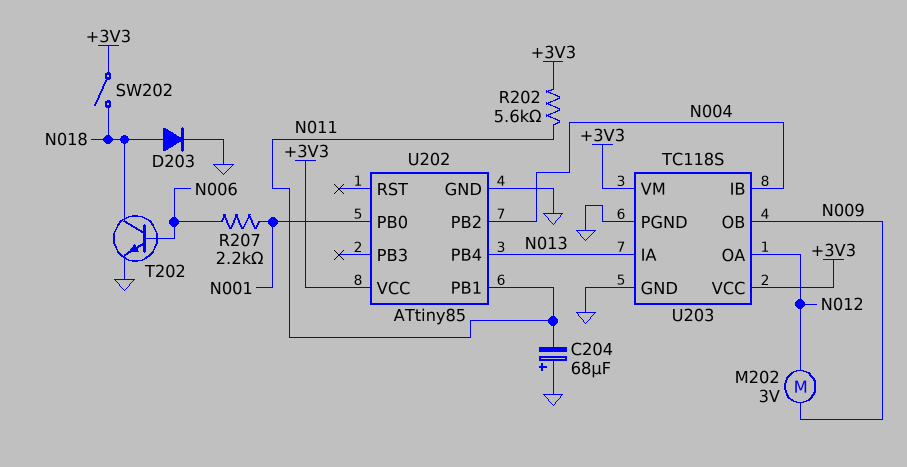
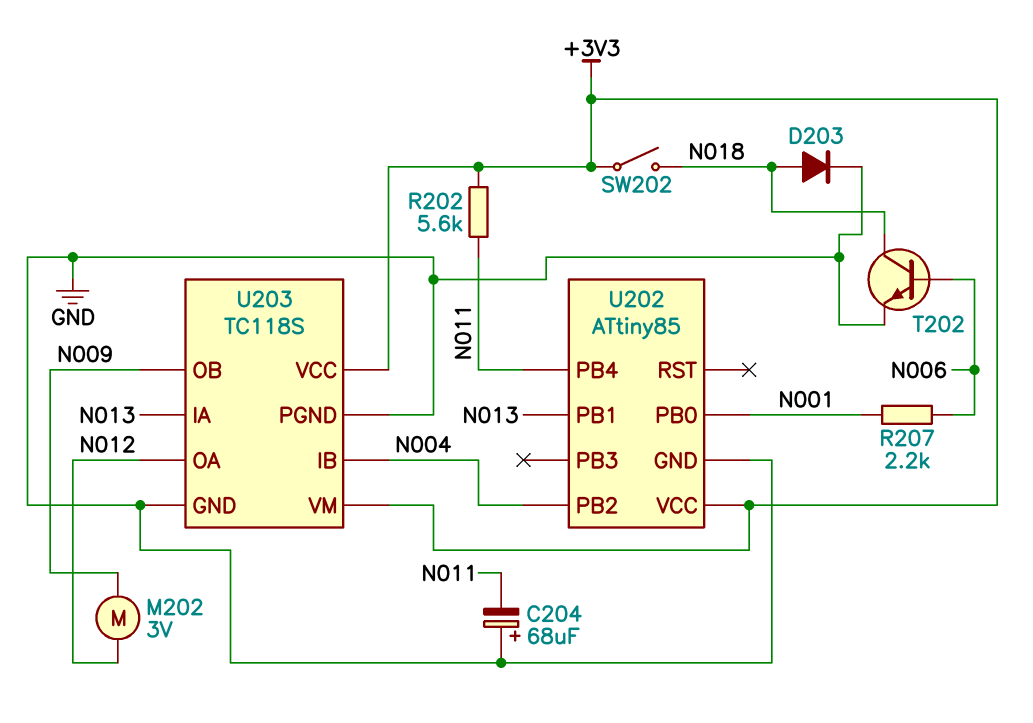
U202 pin PB1: N011 -> N013
U202 pin PB4: N013 -> N011

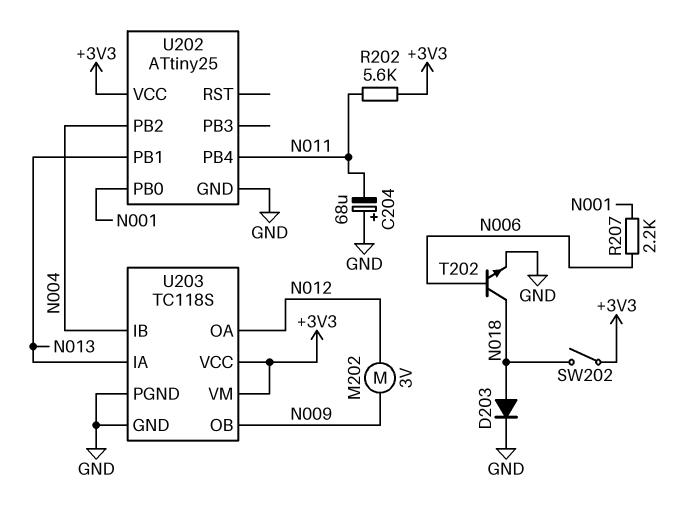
U202: ATtiny85 -> ATtiny25

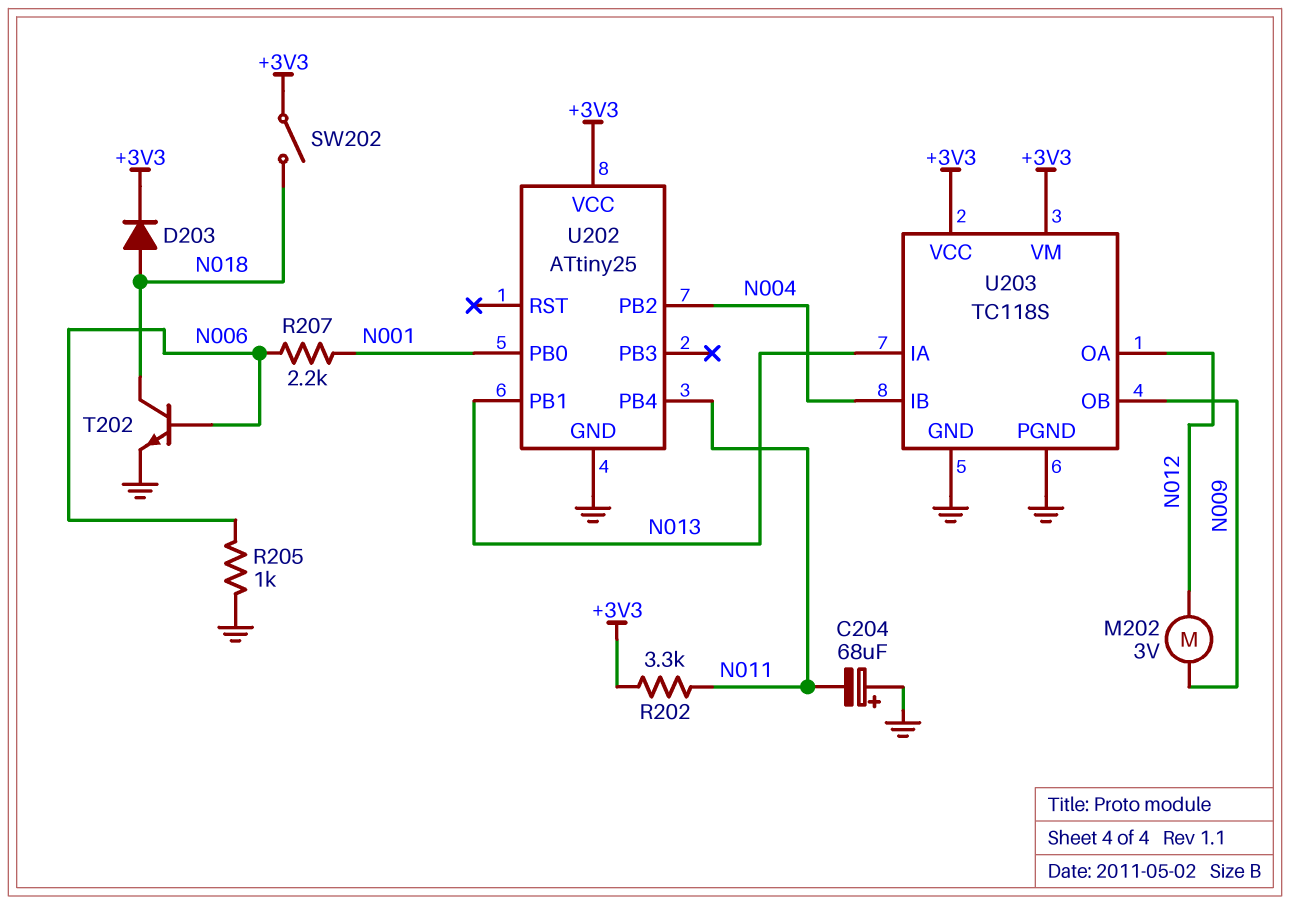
D203: diode (A N018, K GND) -> diode (A N018, K +3V3)
R202: 5.6k (+3V3, N011) -> 3.3k (+3V3, N011)
R205: none -> 1k (GND, N006)

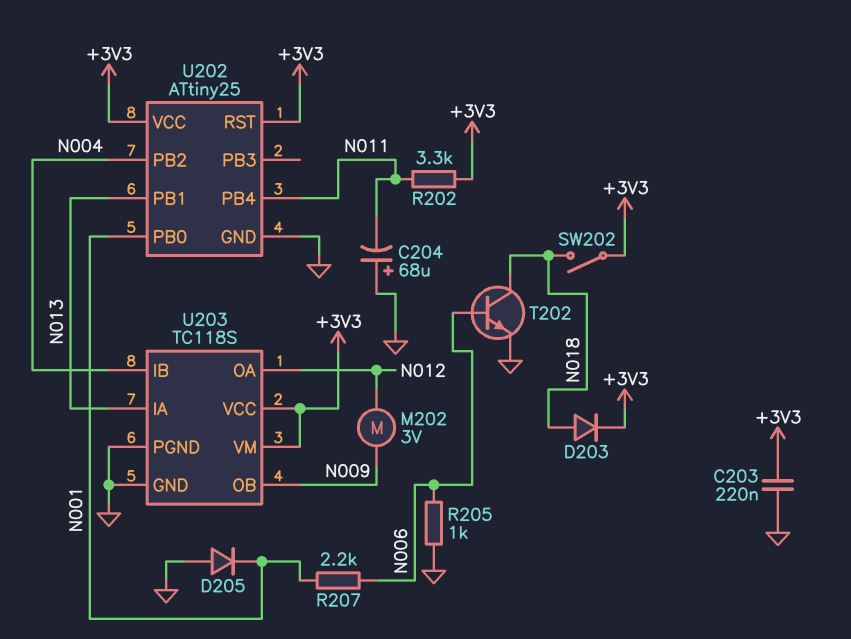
C203: none -> 220nF (+3V3, GND)
D205: none -> diode (A GND, K N001)
U202 pin RST: none -> +3V3

